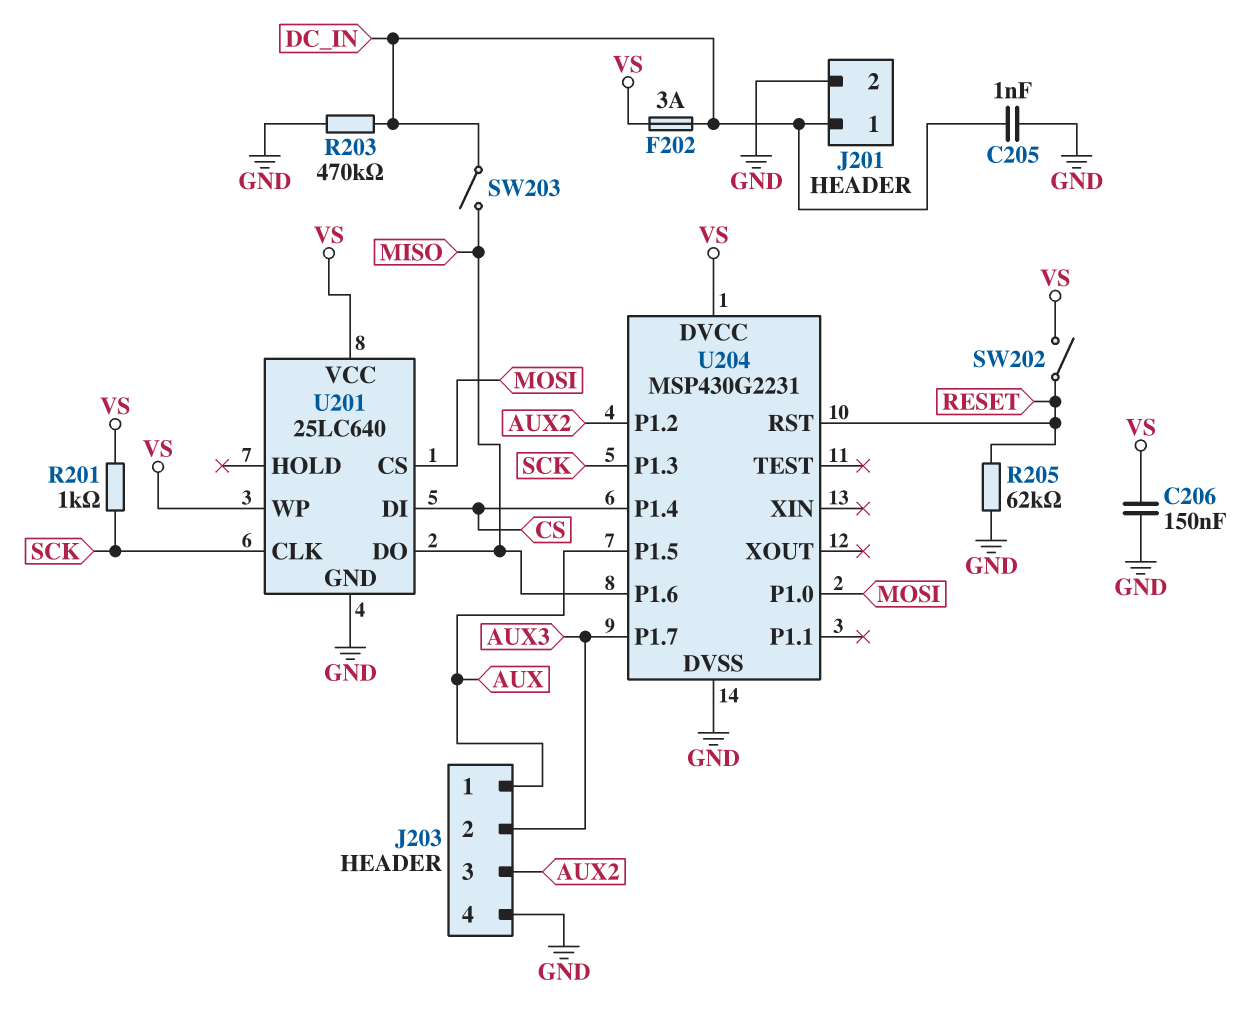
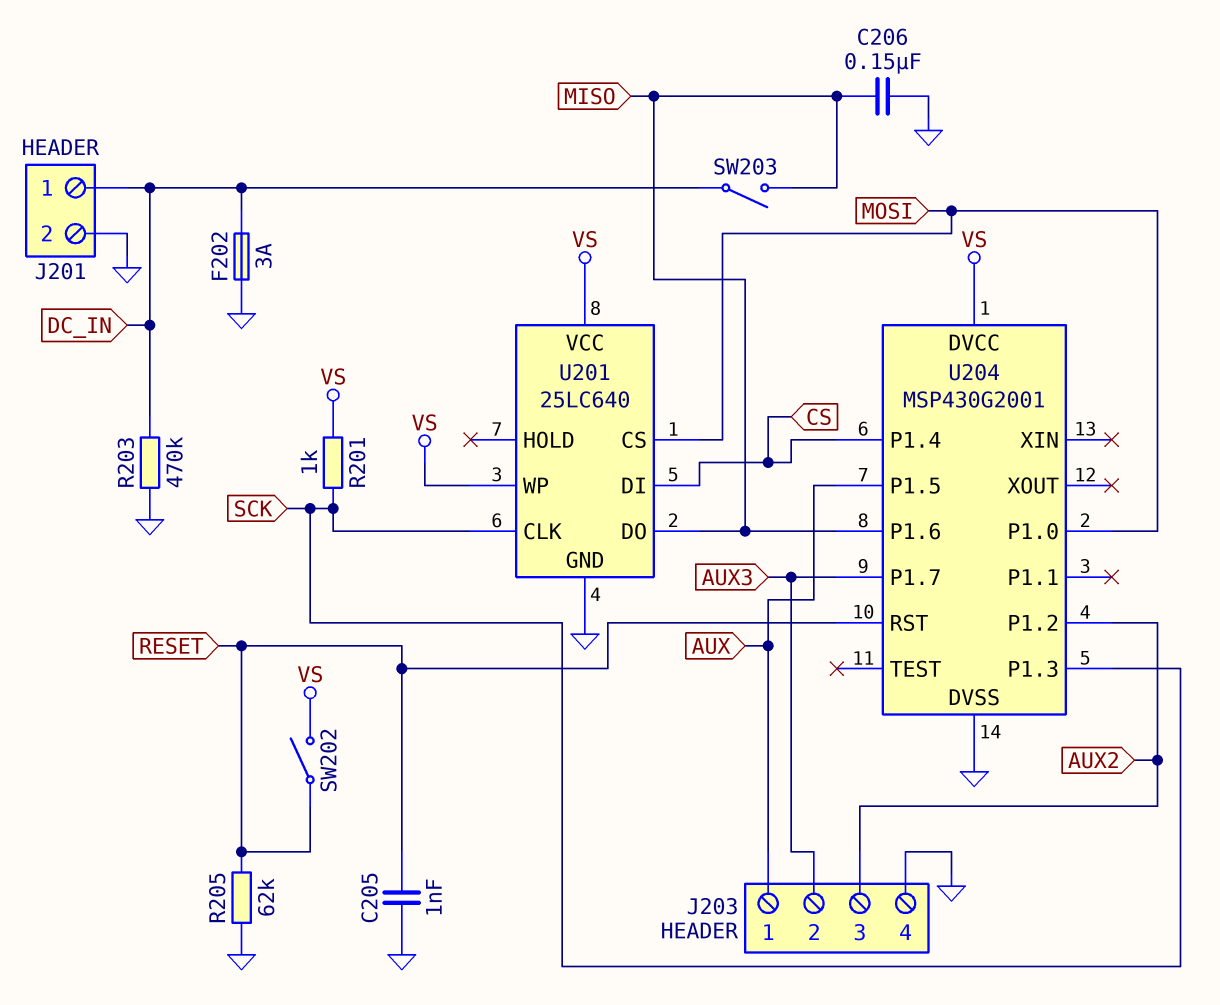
C205: 1nF (DC_IN, GND) -> 1nF (GND, RESET)
C206: 150nF (GND, VS) -> 150nF (GND, MISO)
F202: 3A (DC_IN, VS) -> 3A (DC_IN, GND)
U204: MSP430G2231 -> MSP430G2001

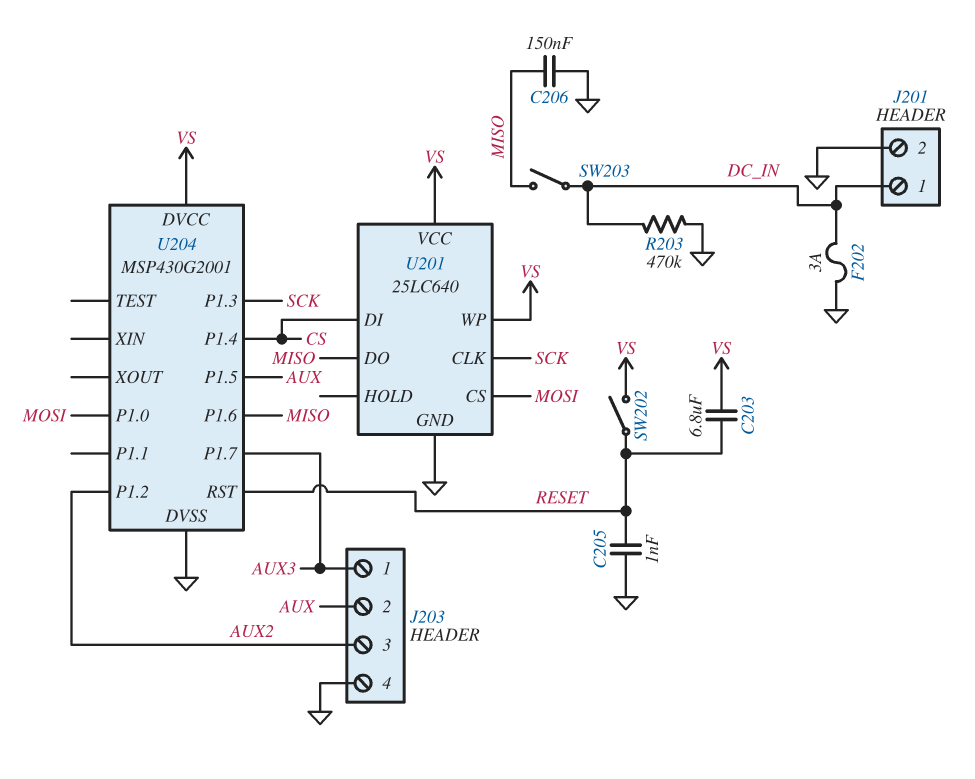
C203: none -> 6.8uF (RESET, VS)
J203 pin 1: AUX -> AUX3
J203 pin 2: AUX3 -> AUX
R201: 1k (SCK, VS) -> none
R205: 62k (GND, RESET) -> none

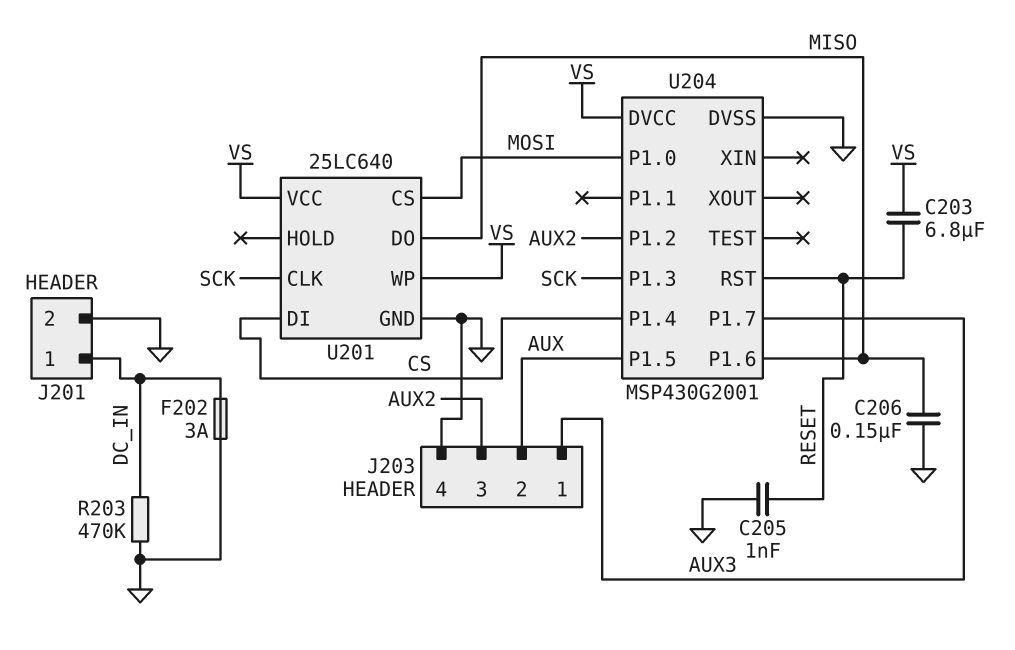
SW202: switch (RESET, VS) -> none
SW203: switch (DC_IN, MISO) -> none

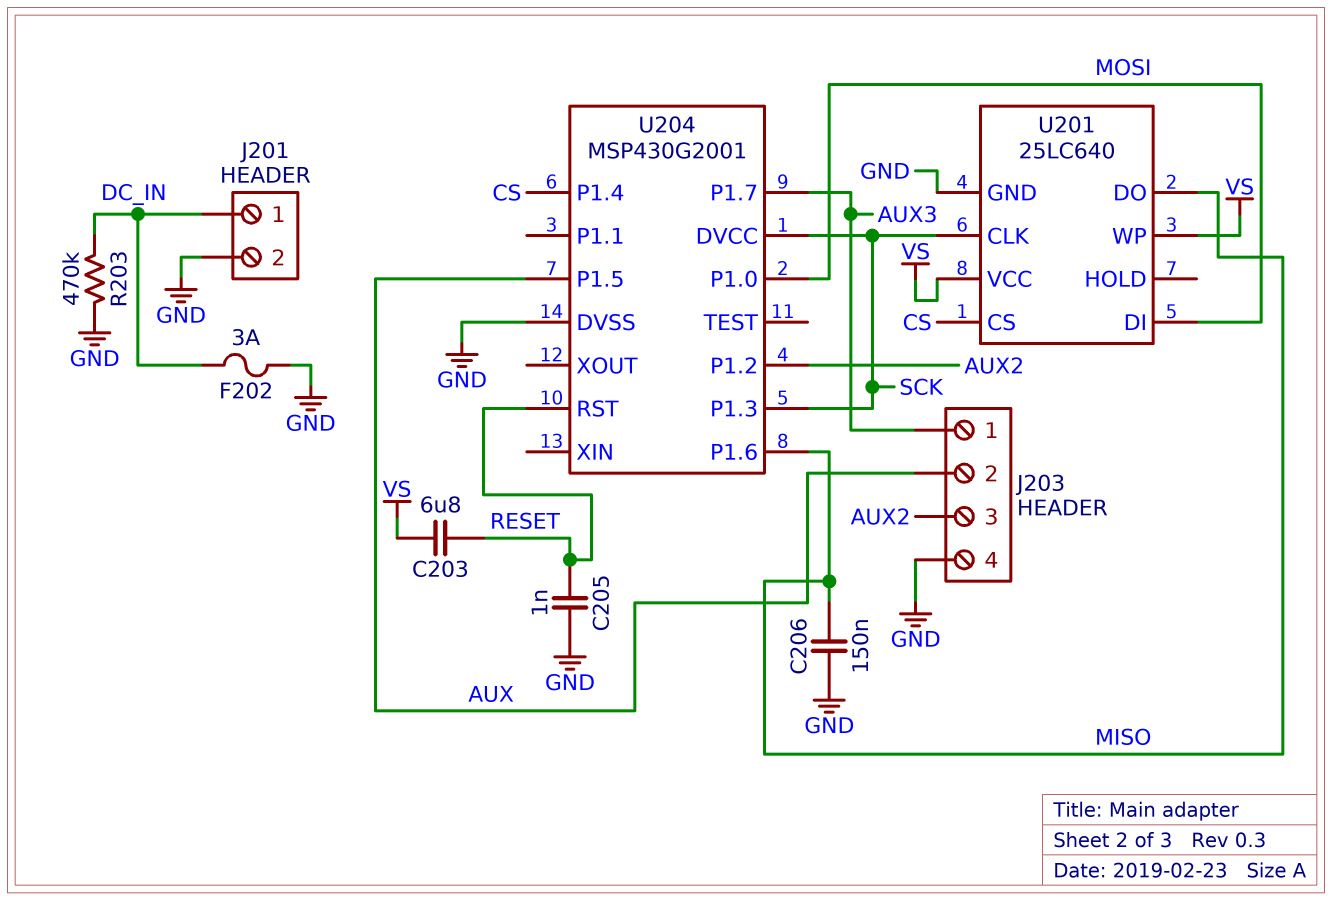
U201 pin CS: MOSI -> CS
U201 pin DI: CS -> MOSI
U204 pin DVCC: VS -> SCK

